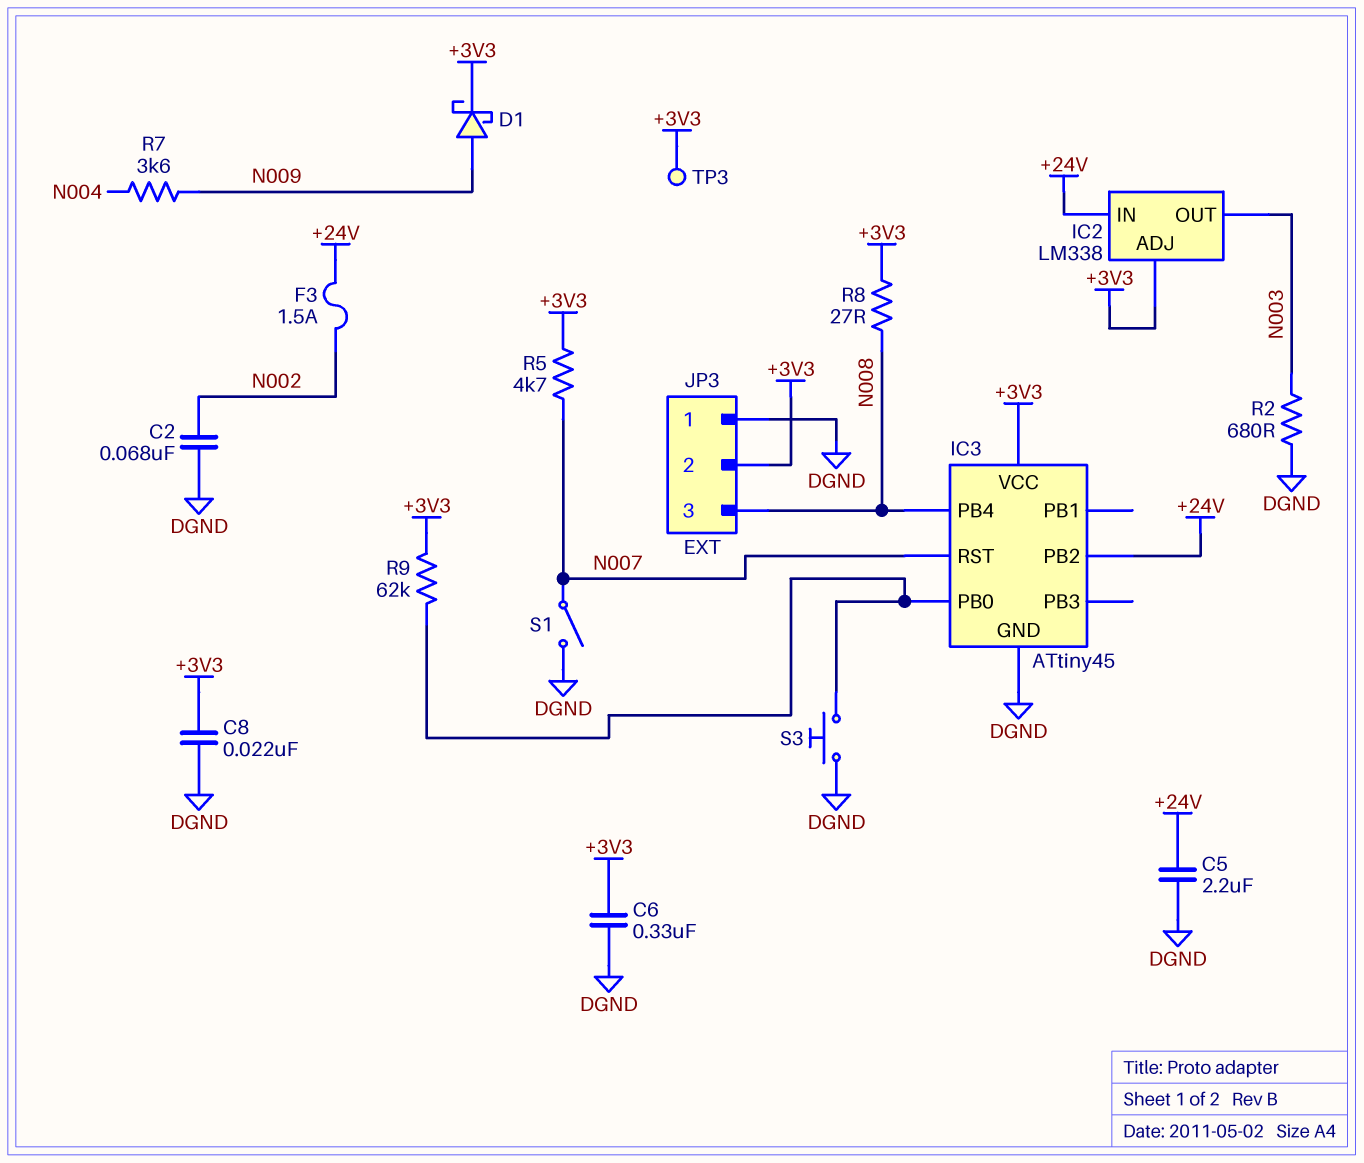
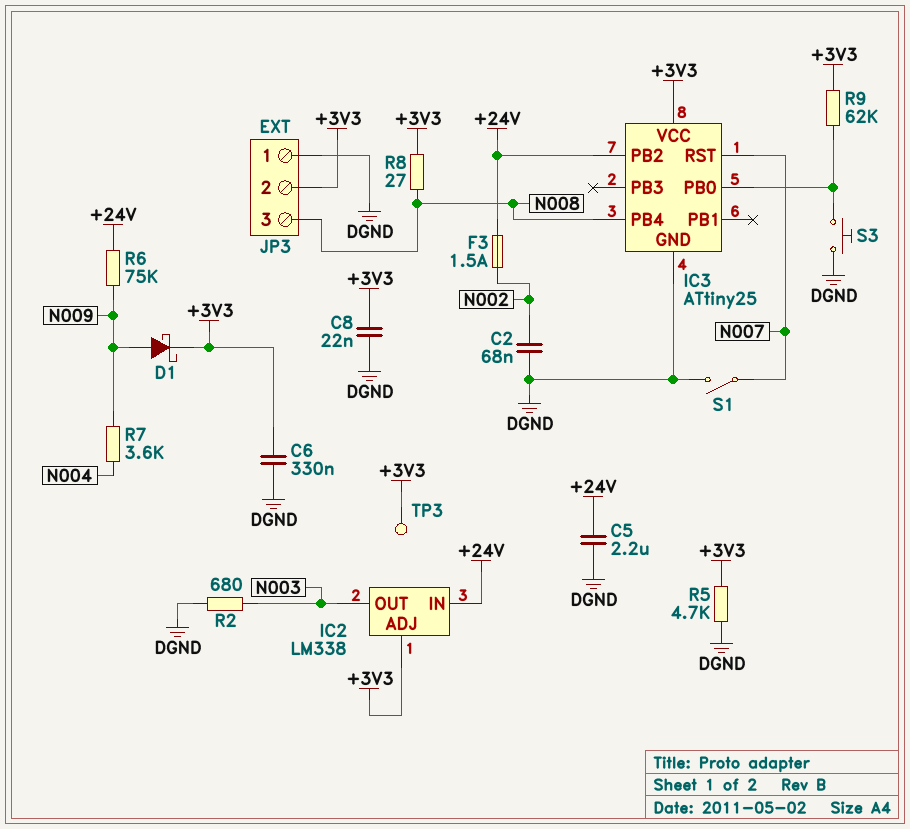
IC3: ATtiny45 -> ATtiny25
R5: 4.7k (+3V3, N007) -> 4.7k (+3V3, DGND)
R6: none -> 75k (+24V, N009)

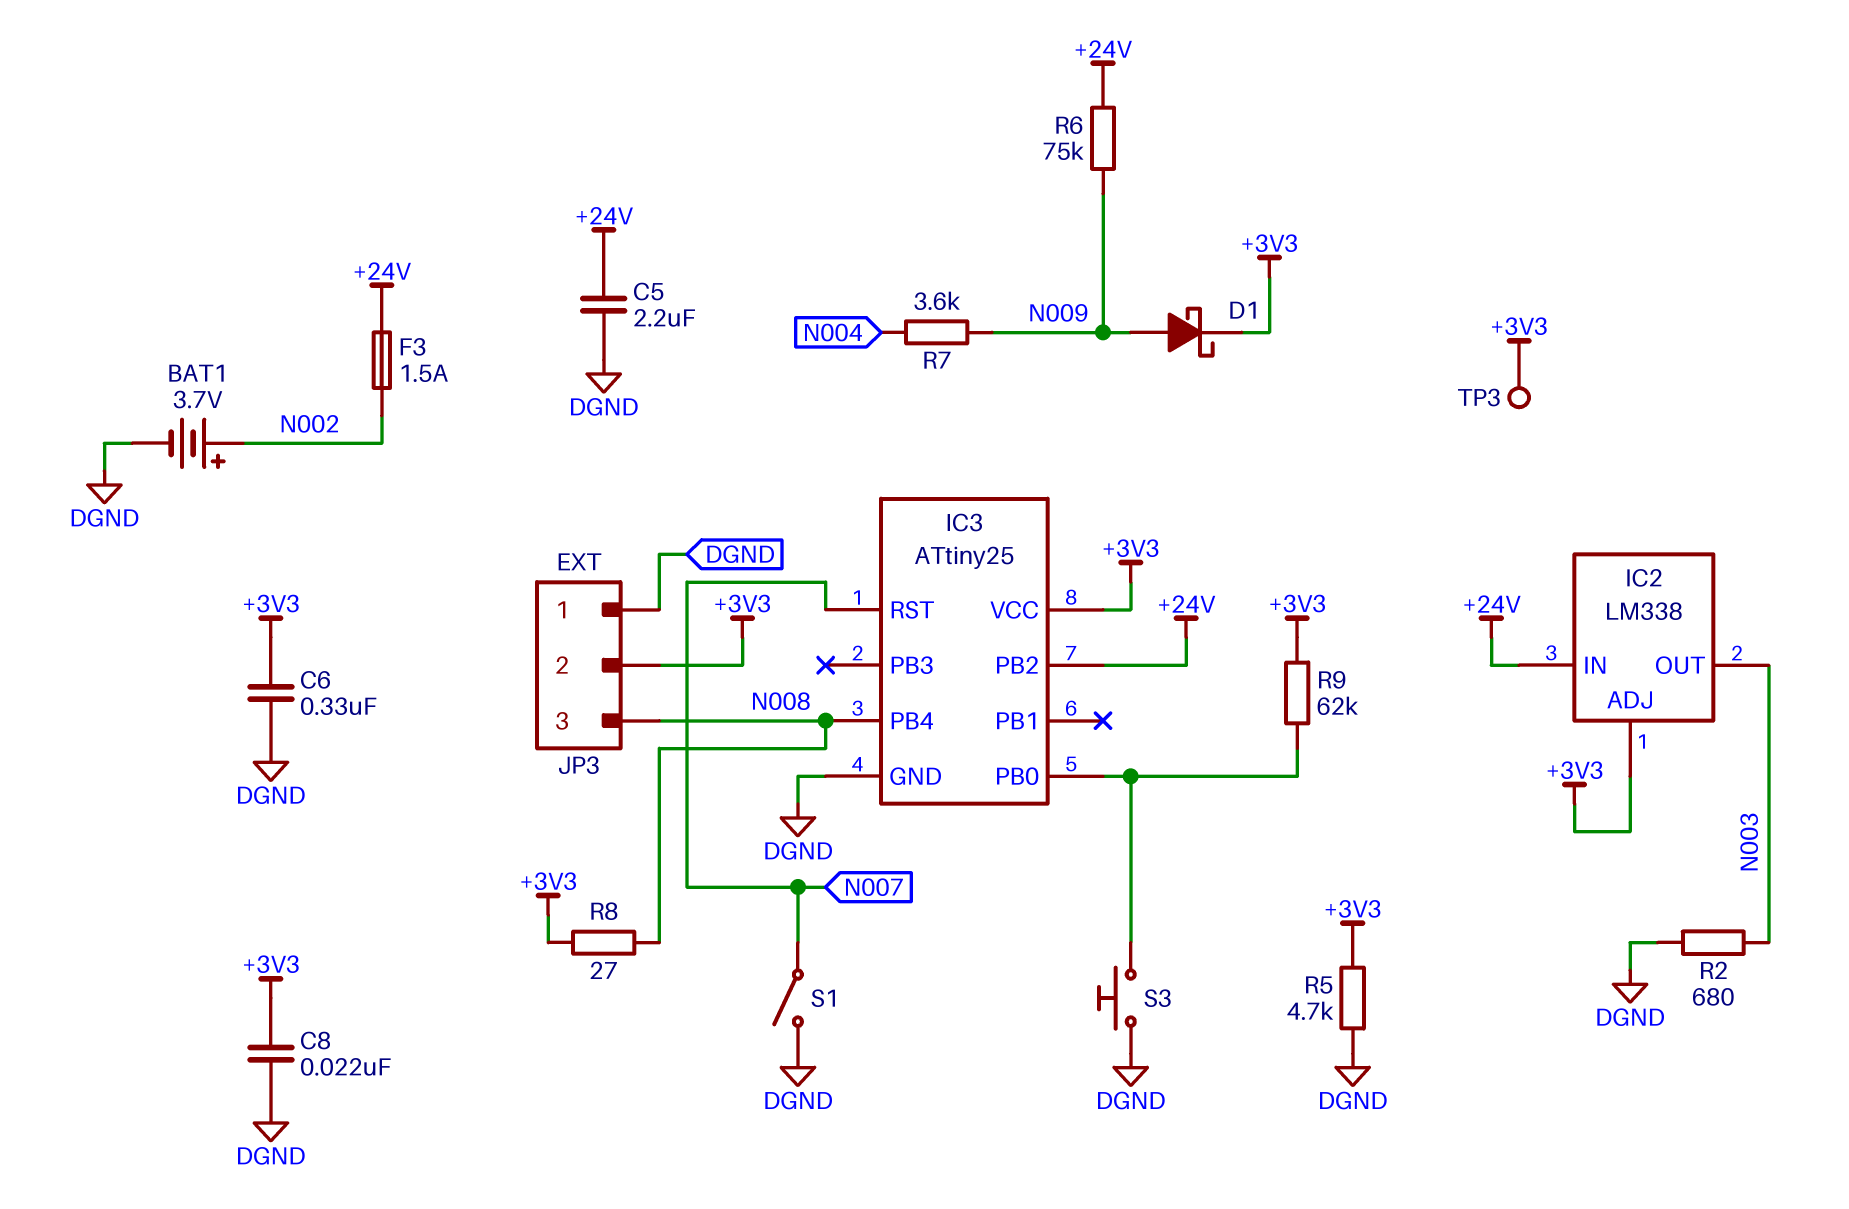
BAT1: none -> 3.7V (plus N002, minus DGND)
C2: 68nF (DGND, N002) -> none

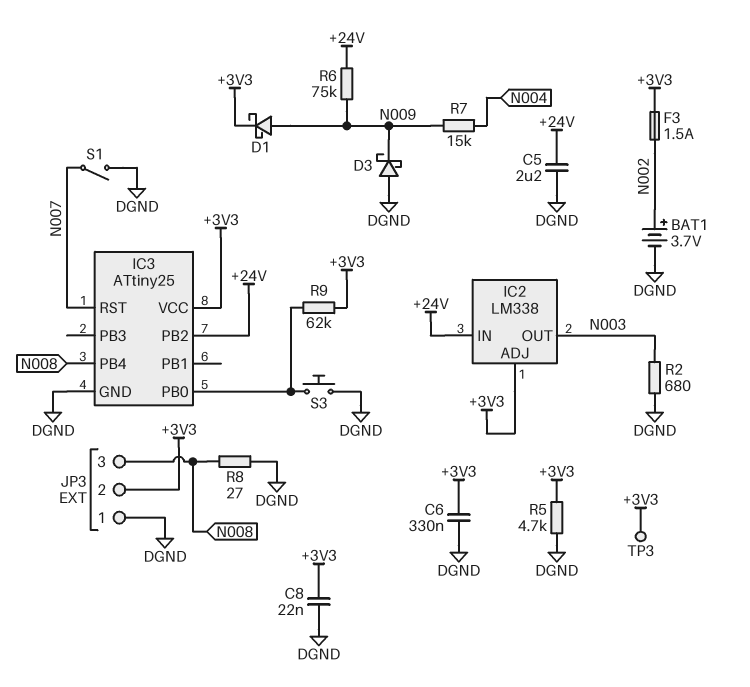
D3: none -> schottky (A DGND, K N009)
F3: 1.5A (+24V, N002) -> 1.5A (+3V3, N002)
R7: 3.6k (N004, N009) -> 15k (N004, N009)
R8: 27 (+3V3, N008) -> 27 (DGND, N008)

